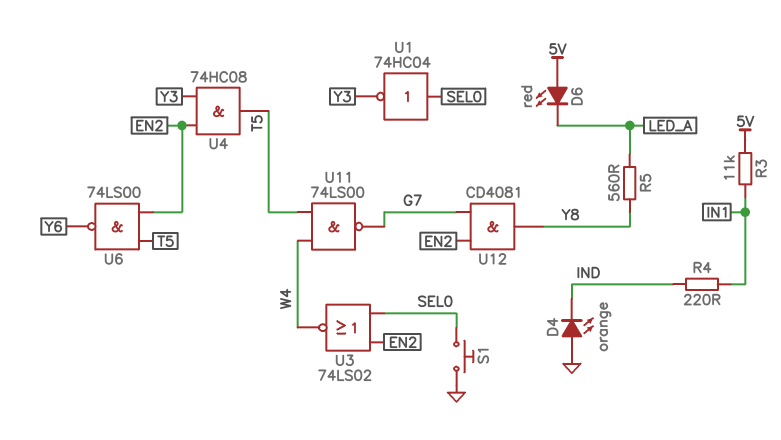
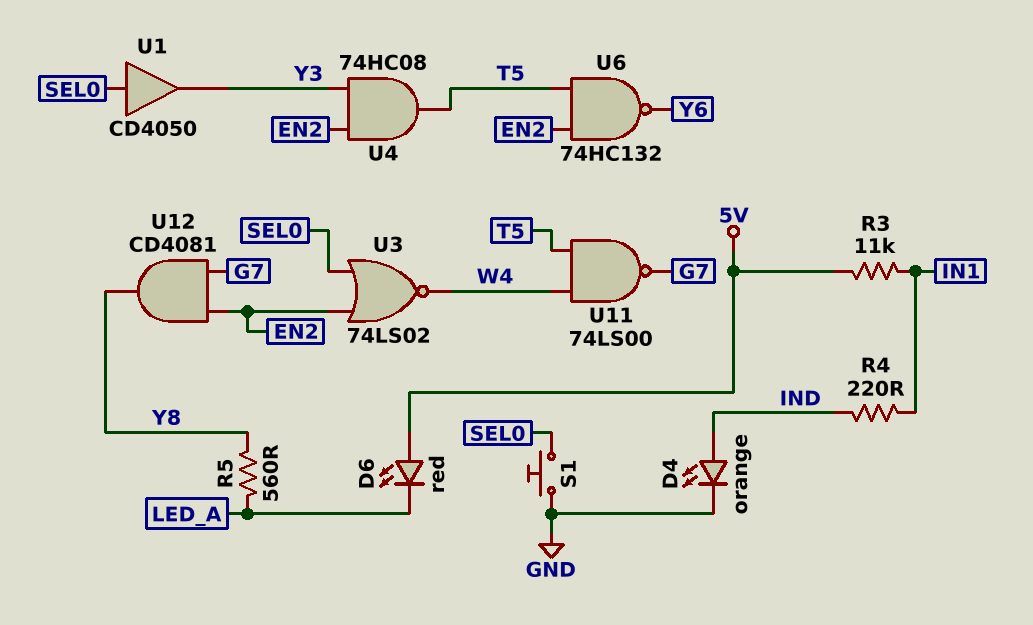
D4: LED orange (A GND, K IND) -> LED orange (A IND, K GND)
U1: NOT 74HC04 (in SEL0, out Y3) -> buffer CD4050 (in SEL0, out Y3)
U6: NAND 74LS00 (in EN2, in T5, out Y6) -> NAND 74HC132 (in EN2, in T5, out Y6)

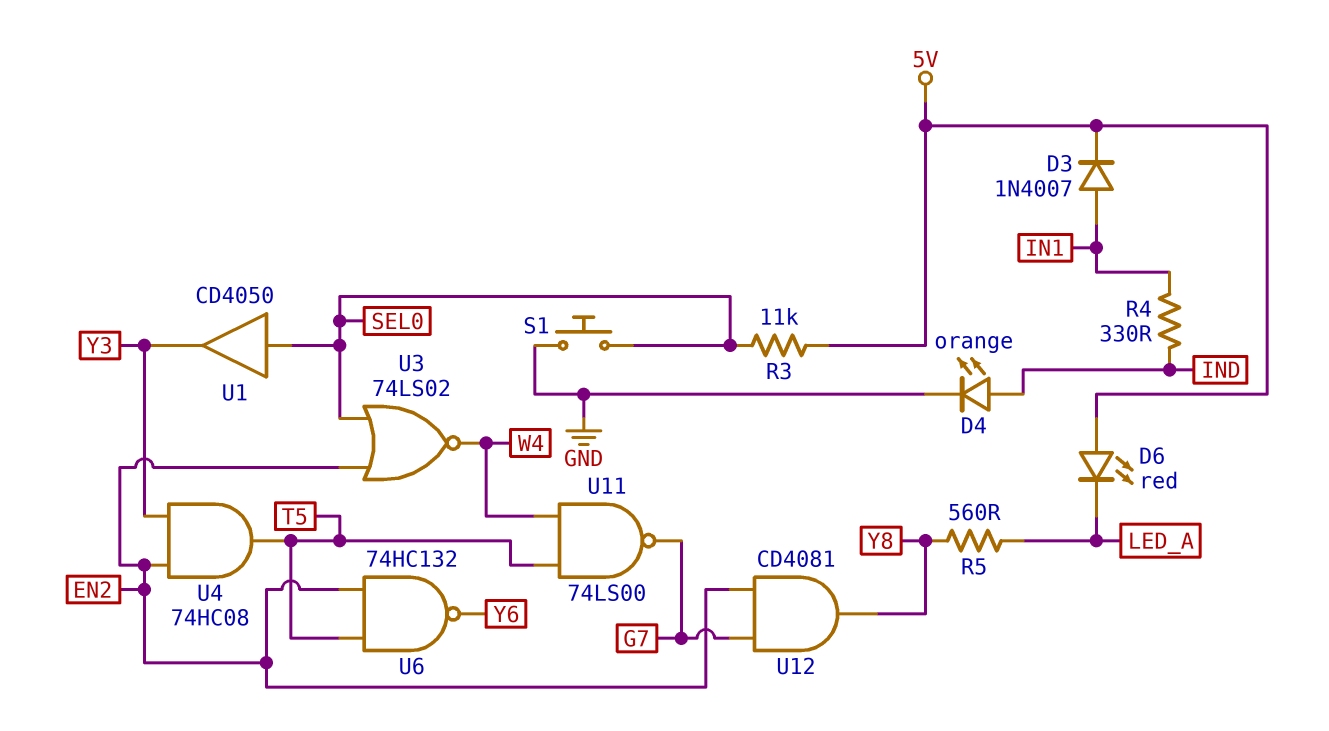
D3: none -> diode 1N4007 (A IN1, K 5V)
R3: 11k (5V, IN1) -> 11k (5V, SEL0)
R4: 220 (IN1, IND) -> 330 (IN1, IND)

